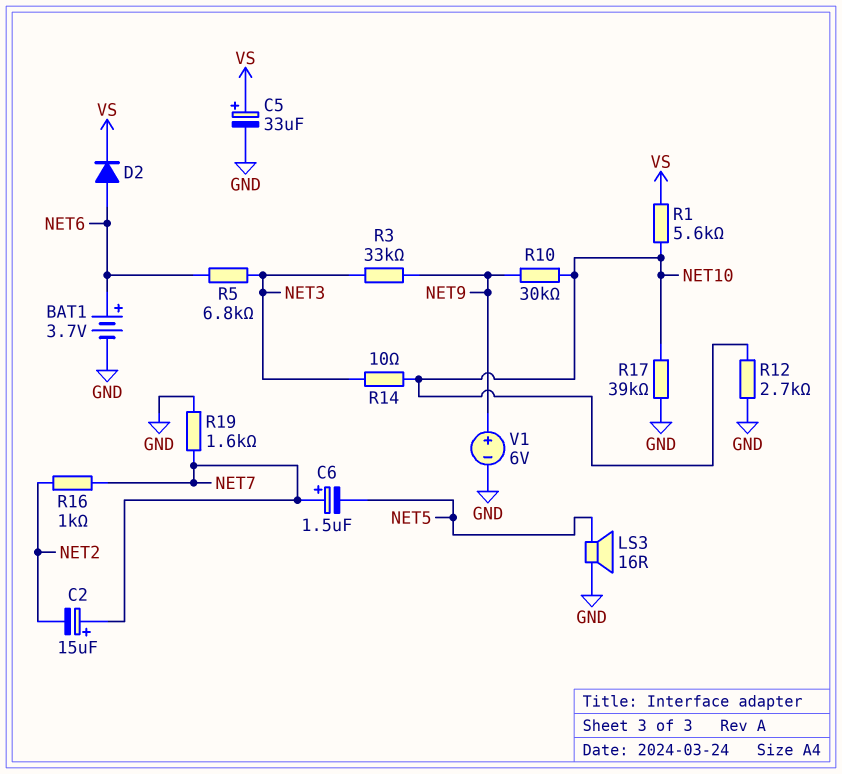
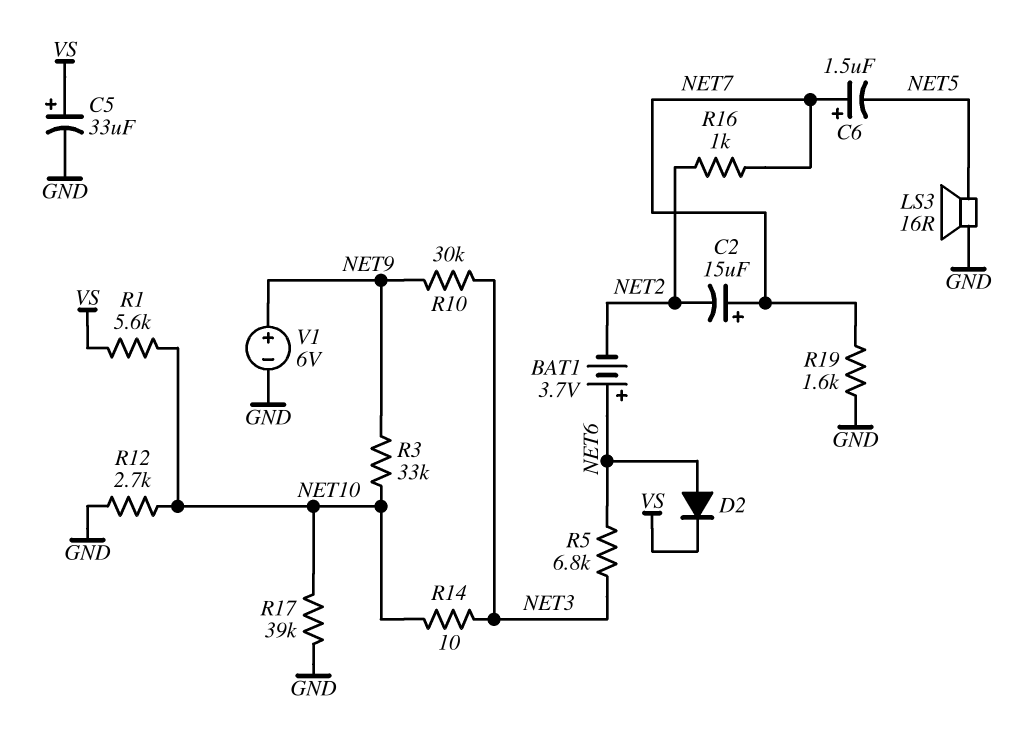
BAT1: 3.7V (plus NET6, minus GND) -> 3.7V (plus NET6, minus NET2)
R3: 33k (NET3, NET9) -> 33k (NET9, NET10)
R10: 30k (NET9, NET10) -> 30k (NET3, NET9)

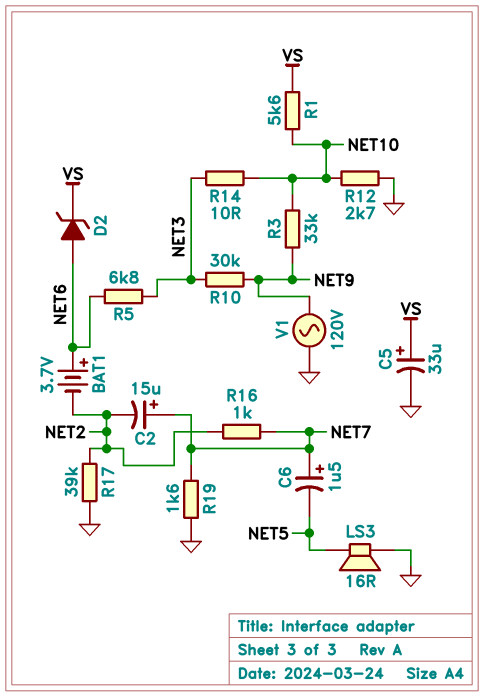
D2: diode (A NET6, K VS) -> zener (A NET6, K VS)
R17: 39k (GND, NET10) -> 39k (GND, NET2)
V1: 6V (plus NET9, minus GND) -> AC 120V (GND, NET9)

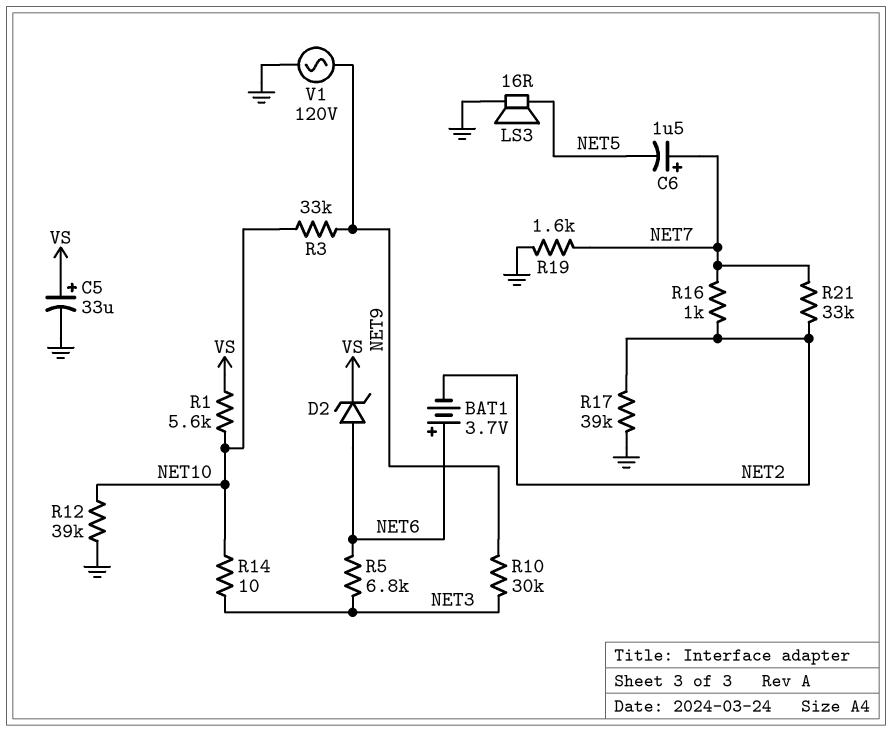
C2: 15uF (plus NET7, minus NET2) -> none
R12: 2.7k (GND, NET10) -> 39k (GND, NET10)
R21: none -> 33k (NET2, NET7)

